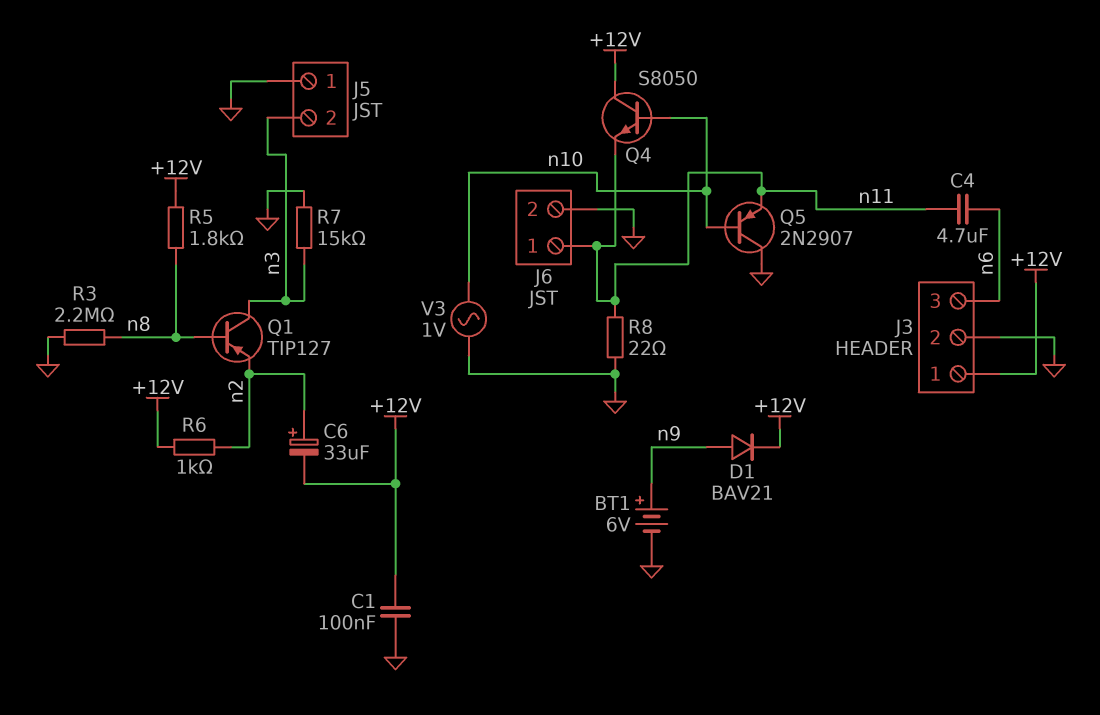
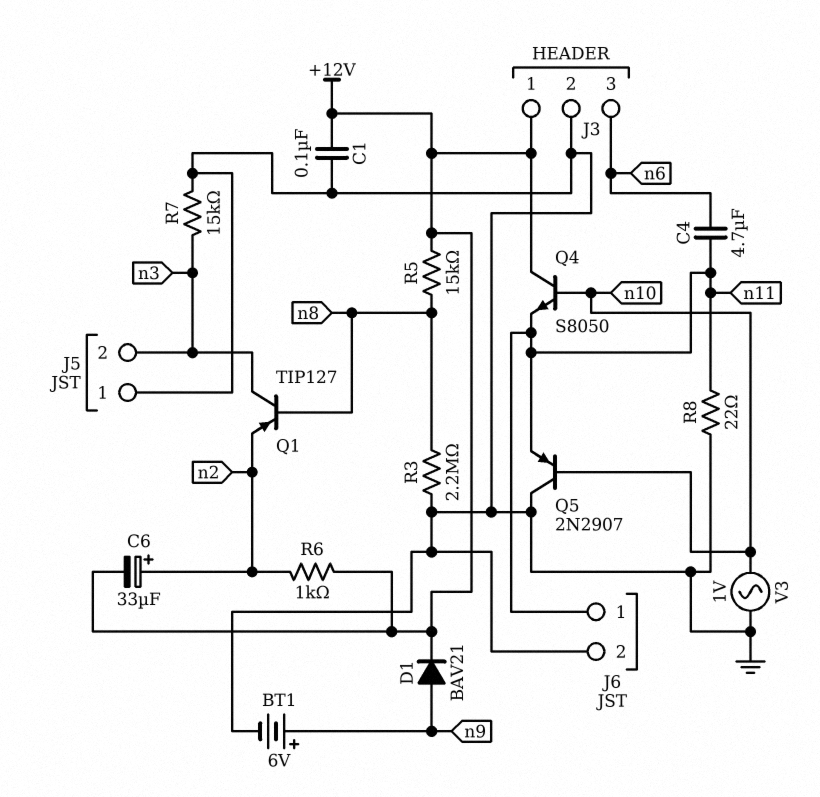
R5: 1.8k (+12V, n8) -> 15k (+12V, n8)

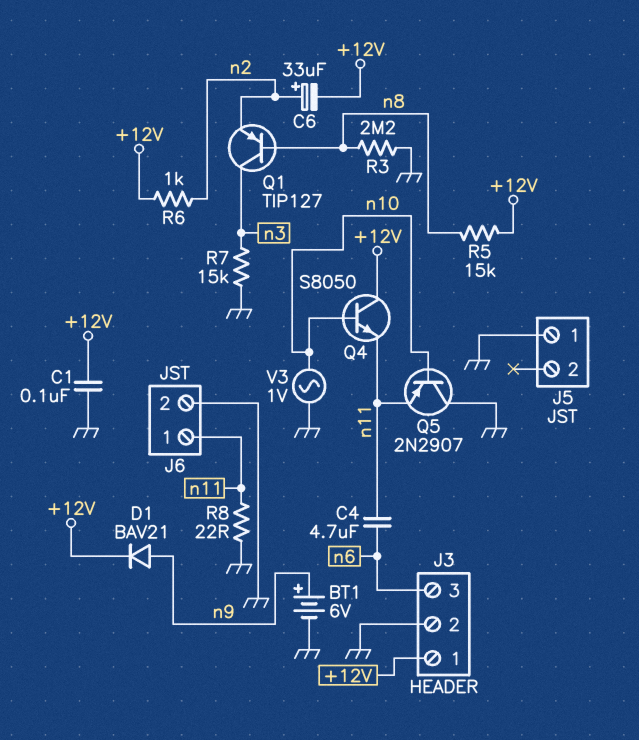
J5 pin 2: n3 -> none

